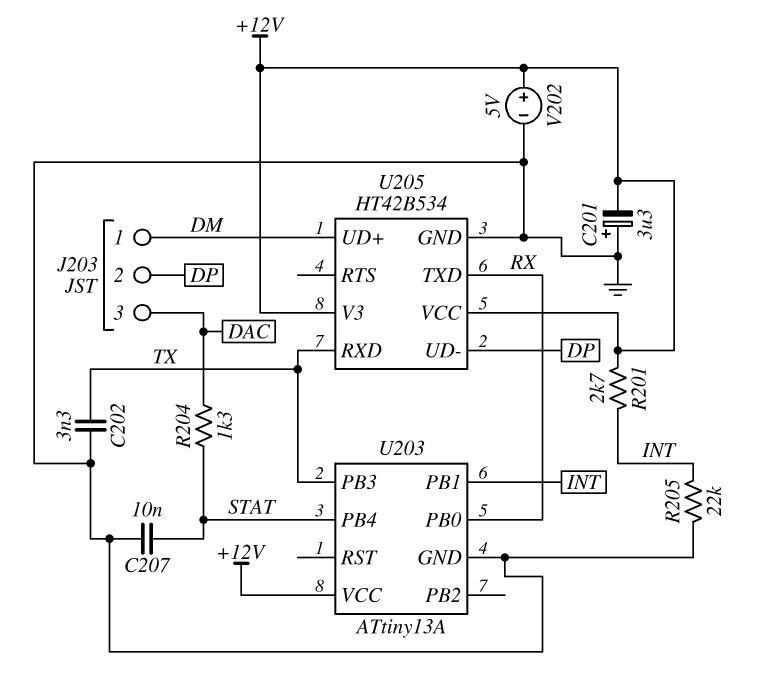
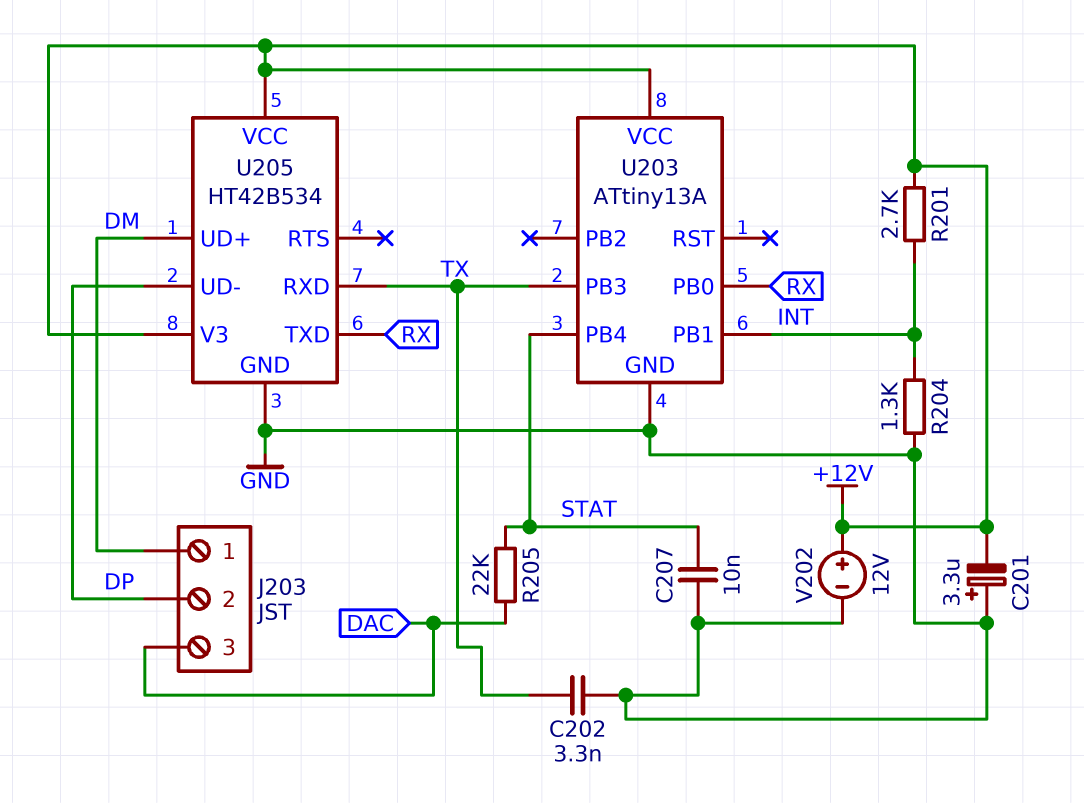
R204: 1.3k (DAC, STAT) -> 1.3k (GND, INT)
R205: 22k (GND, INT) -> 22k (DAC, STAT)
V202: 5V (plus +12V, minus GND) -> 12V (plus +12V, minus GND)

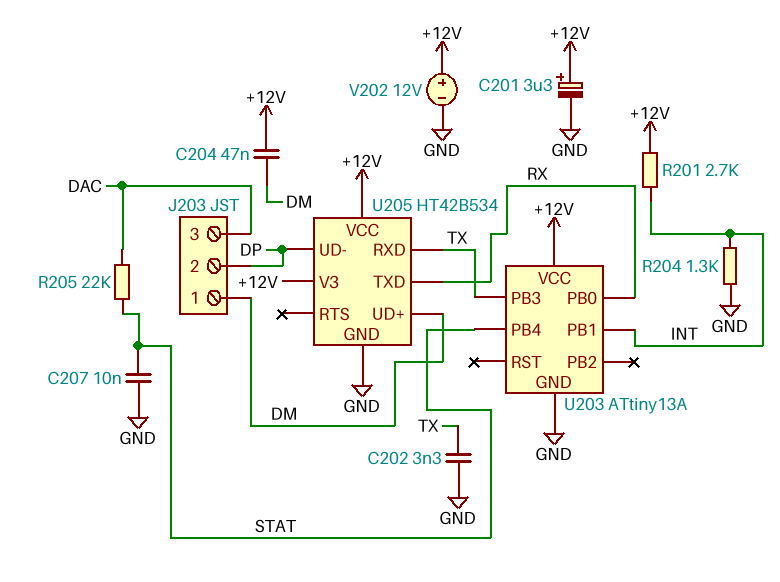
C201: 3.3uF (plus GND, minus +12V) -> 3.3uF (plus +12V, minus GND)
C204: none -> 47nF (+12V, DM)

